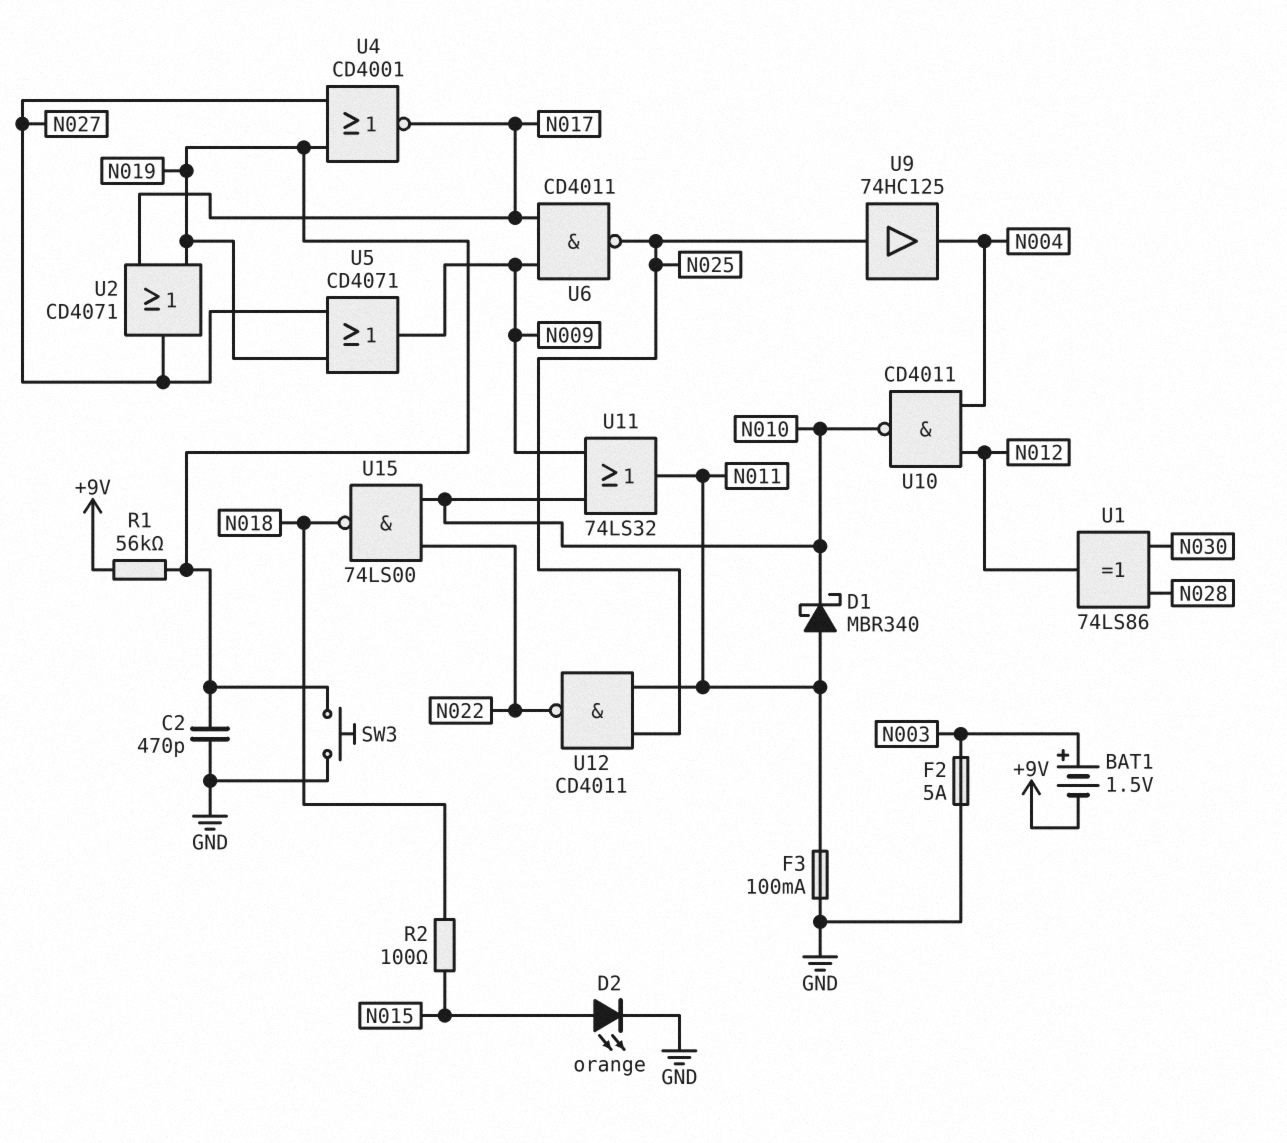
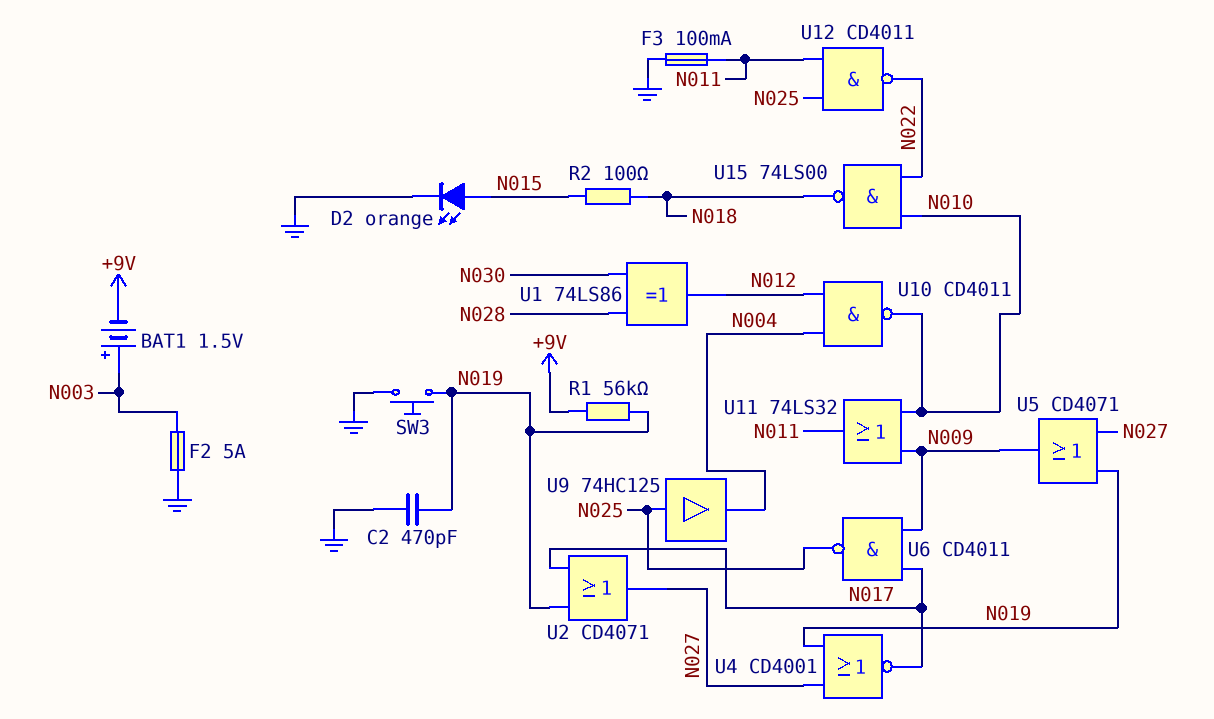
D1: schottky MBR340 (A N011, K N010) -> none

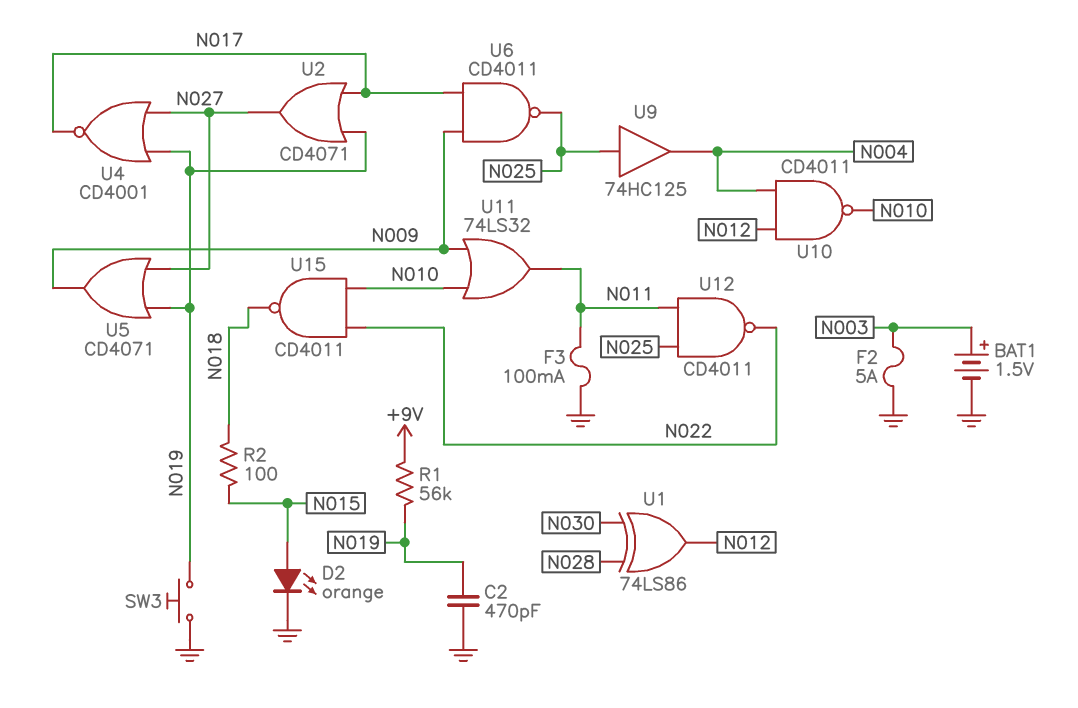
BAT1: 1.5V (plus N003, minus +9V) -> 1.5V (plus N003, minus GND)
U15: NAND 74LS00 (in N010, in N022, out N018) -> NAND CD4011 (in N010, in N022, out N018)

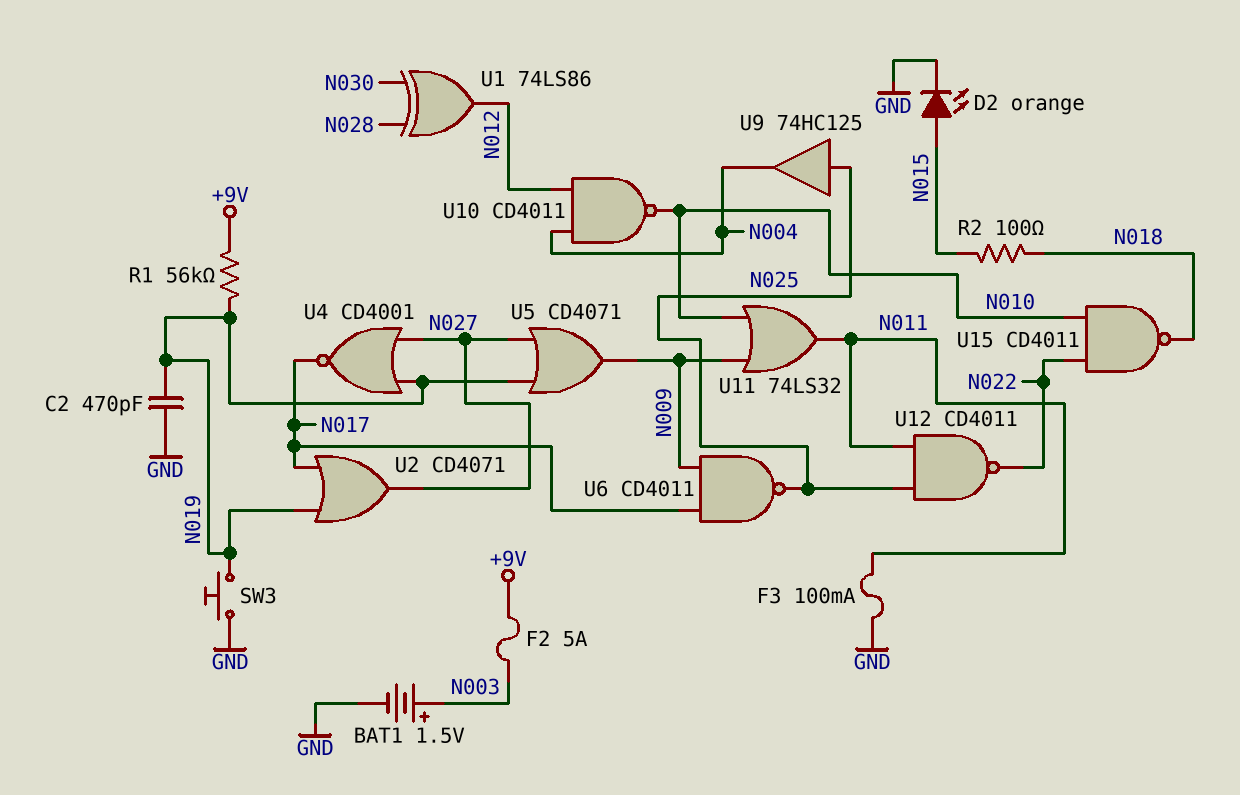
F2: 5A (GND, N003) -> 5A (+9V, N003)

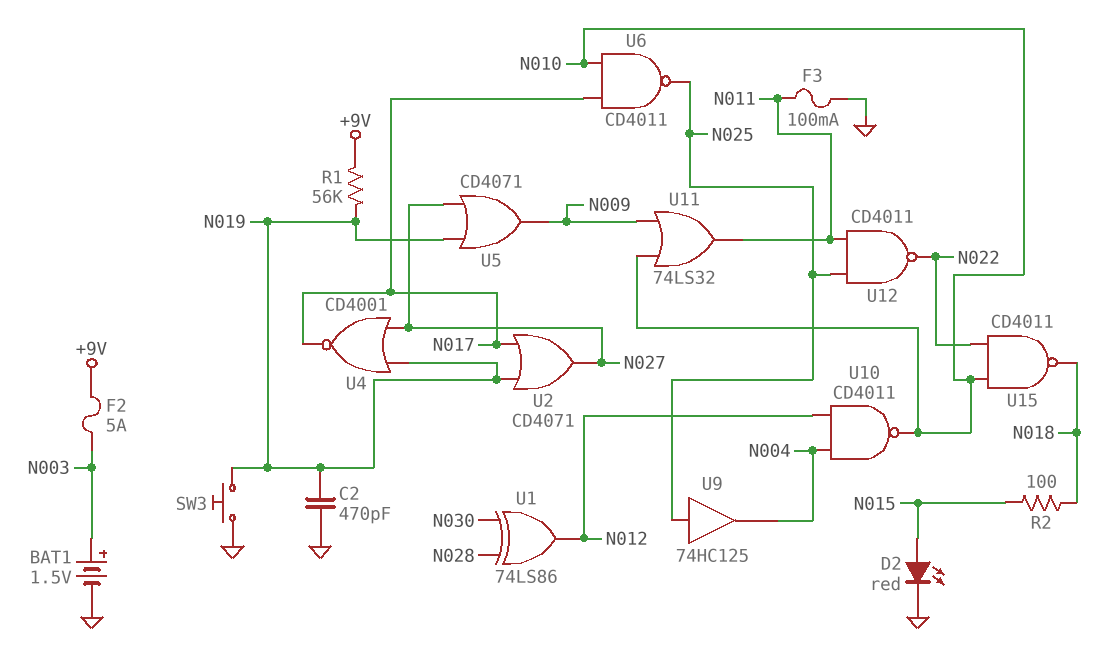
D2: LED orange (A N015, K GND) -> LED red (A N015, K GND)
U6: NAND CD4011 (in N009, in N017, out N025) -> NAND CD4011 (in N010, in N017, out N025)

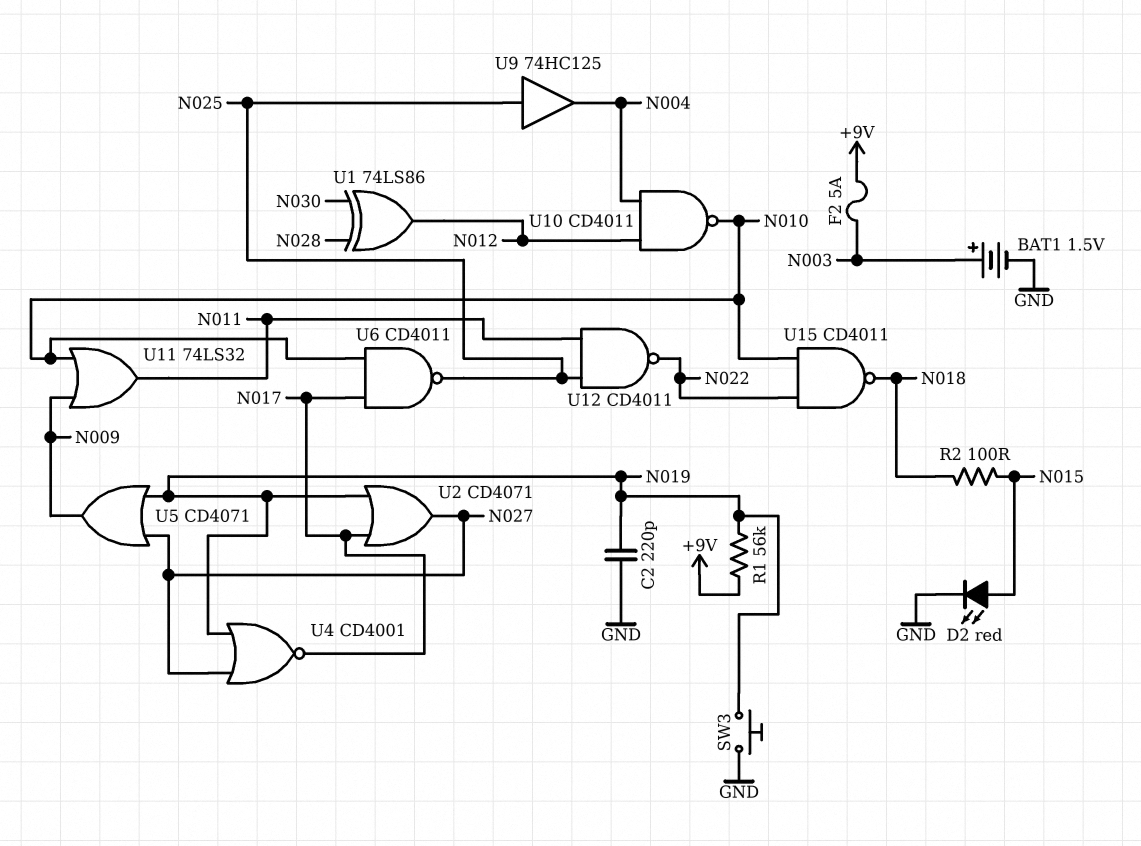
C2: 470pF (GND, N019) -> 220pF (GND, N019)
F3: 100mA (GND, N011) -> none

